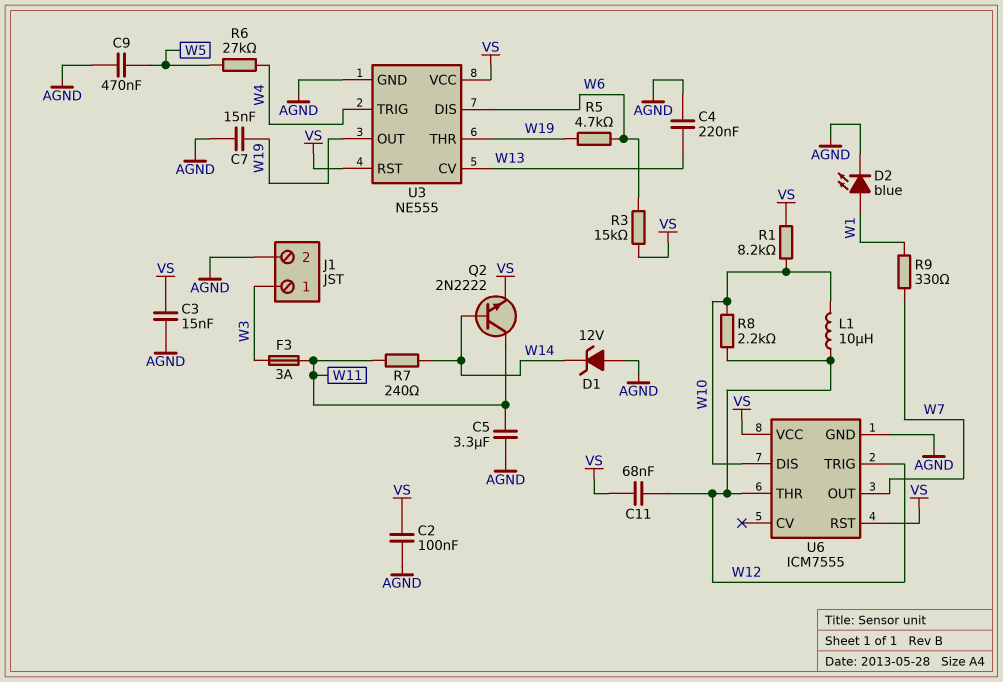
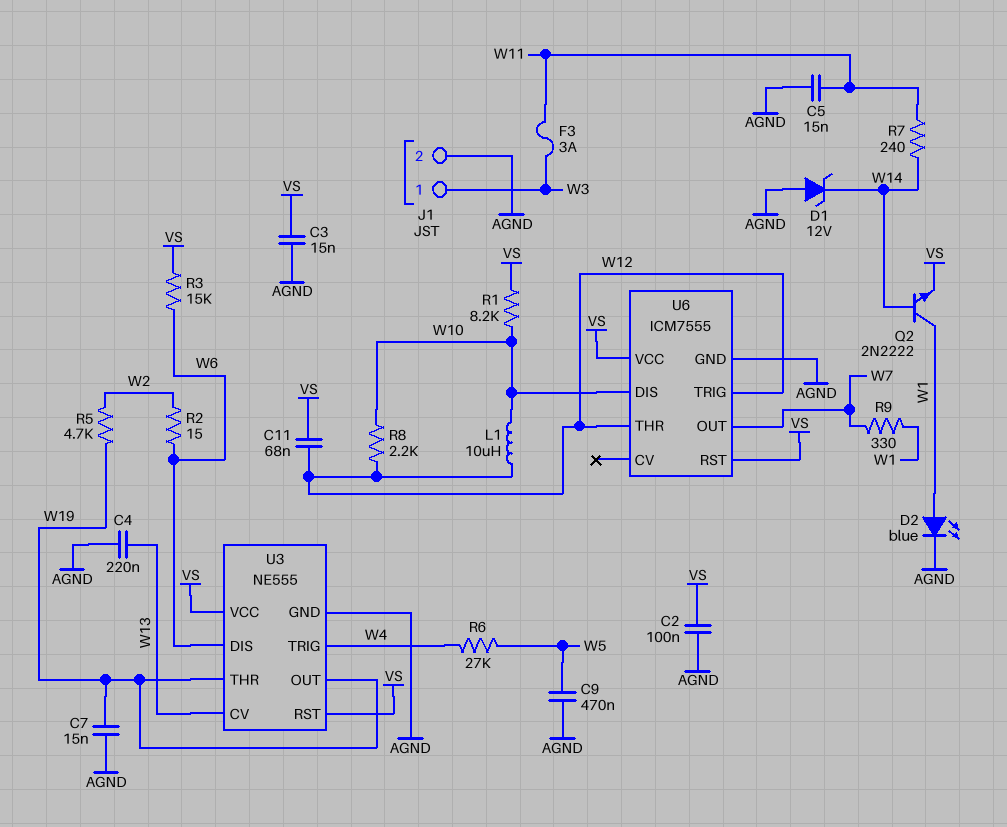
C5: 3.3uF (AGND, W11) -> 15nF (AGND, W11)
Q2: NPN 2N2222 (B W14, C W11, E VS) -> NPN 2N2222 (B W14, C W1, E VS)
R2: none -> 15 (W2, W6)
R5: 4.7k (W6, W19) -> 4.7k (W2, W19)

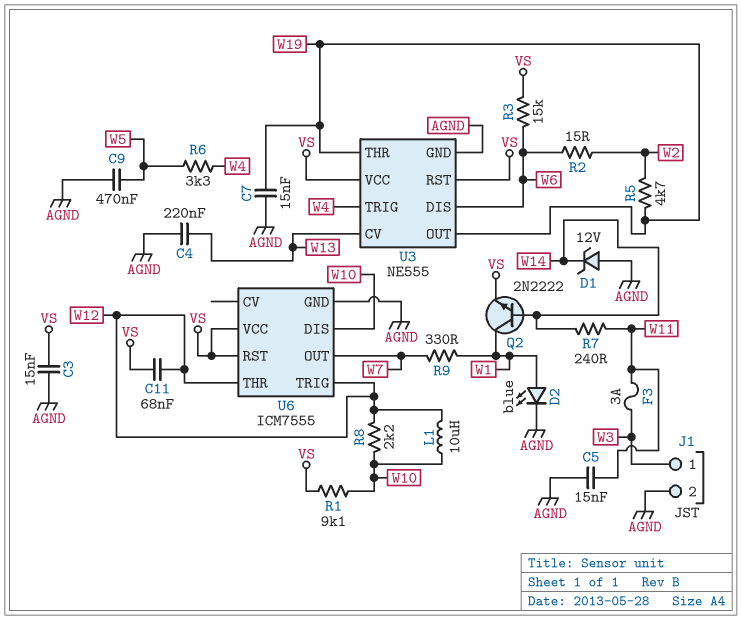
C2: 100nF (AGND, VS) -> none
R1: 8.2k (VS, W10) -> 9.1k (VS, W10)
R6: 27k (W4, W5) -> 3.3k (W4, W5)

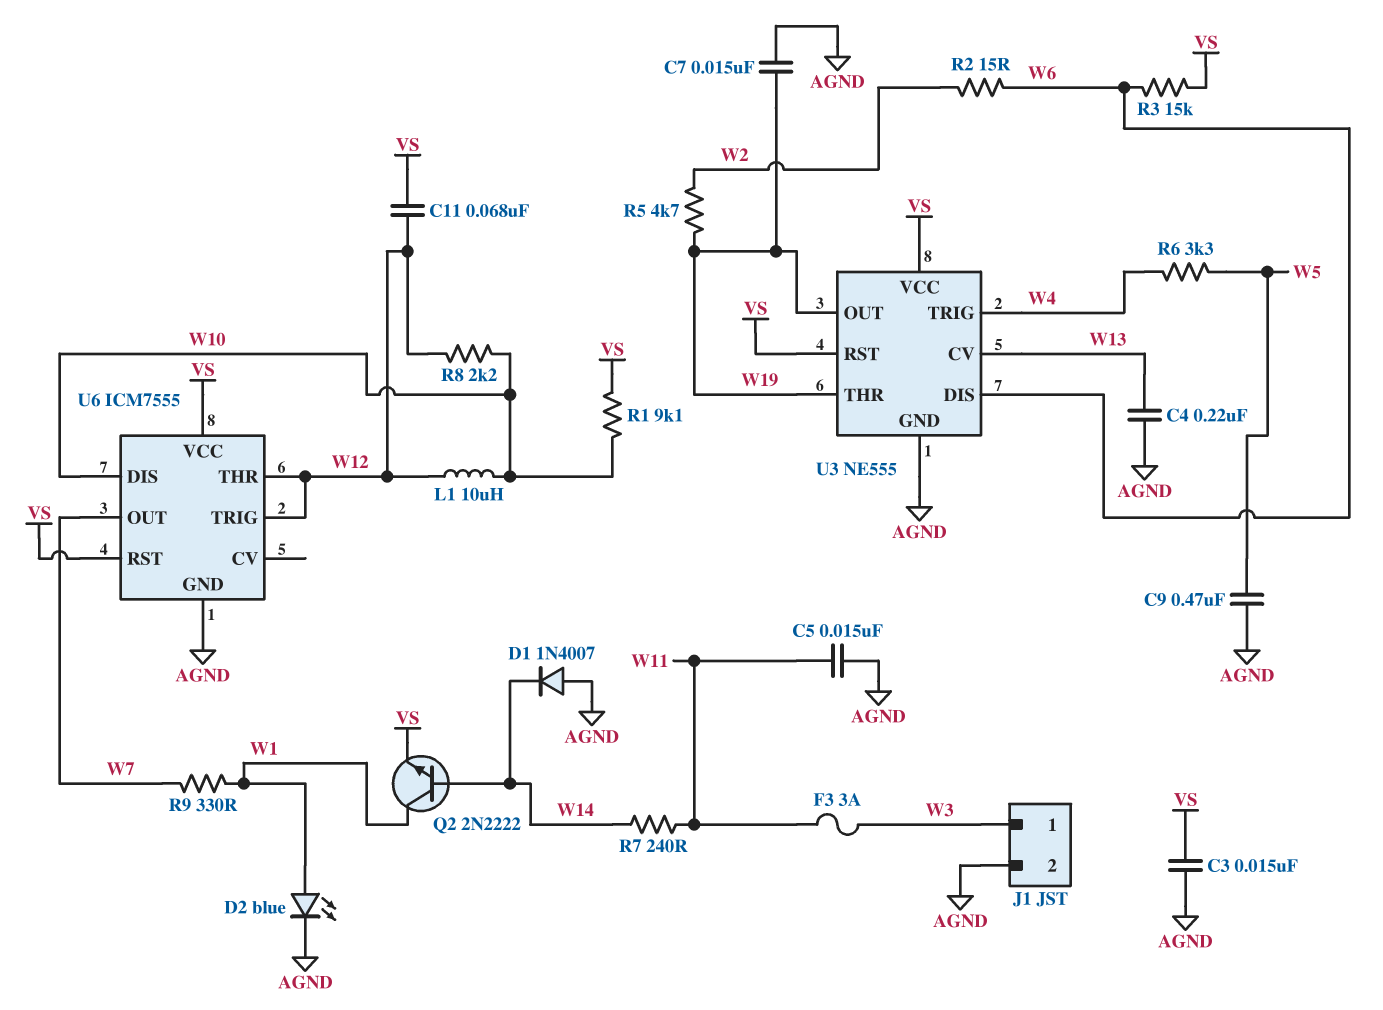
D1: zener 12V (A AGND, K W14) -> diode 1N4007 (A AGND, K W14)

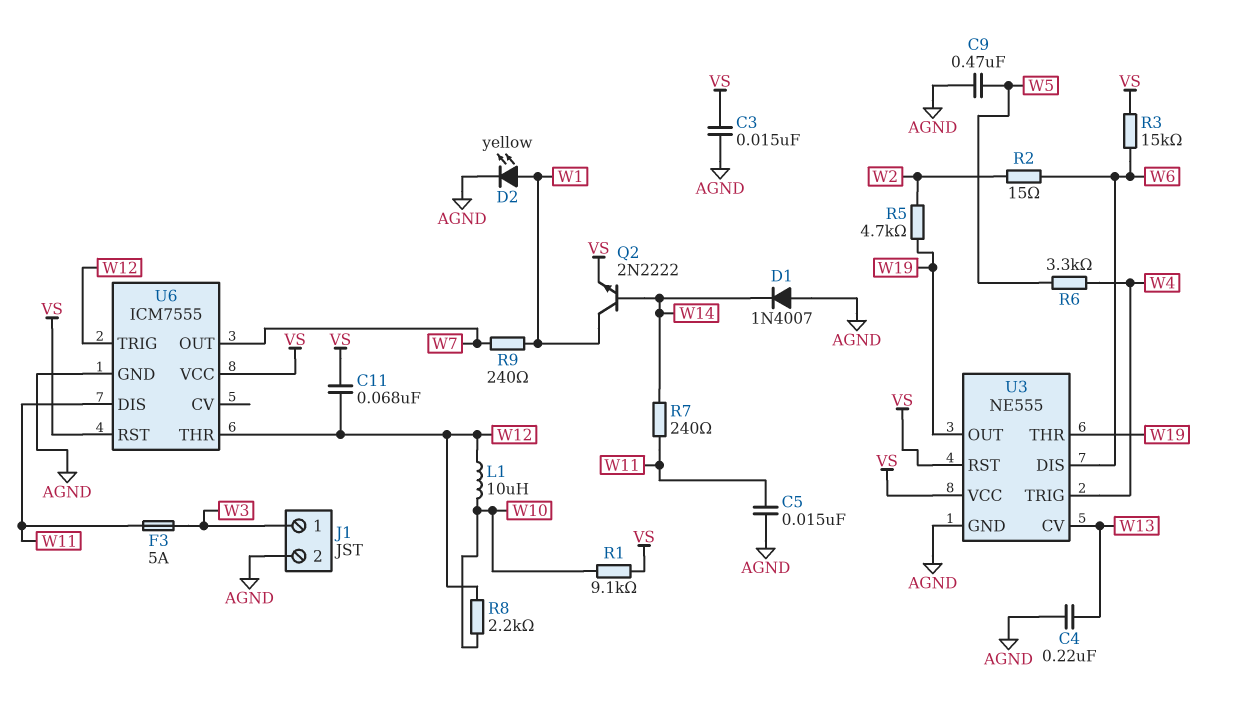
C7: 15nF (AGND, W19) -> none
D2: LED blue (A W1, K AGND) -> LED yellow (A W1, K AGND)
F3: 3A (W3, W11) -> 5A (W3, W11)
R9: 330 (W1, W7) -> 240 (W1, W7)
U6 pin DIS: W10 -> W11

